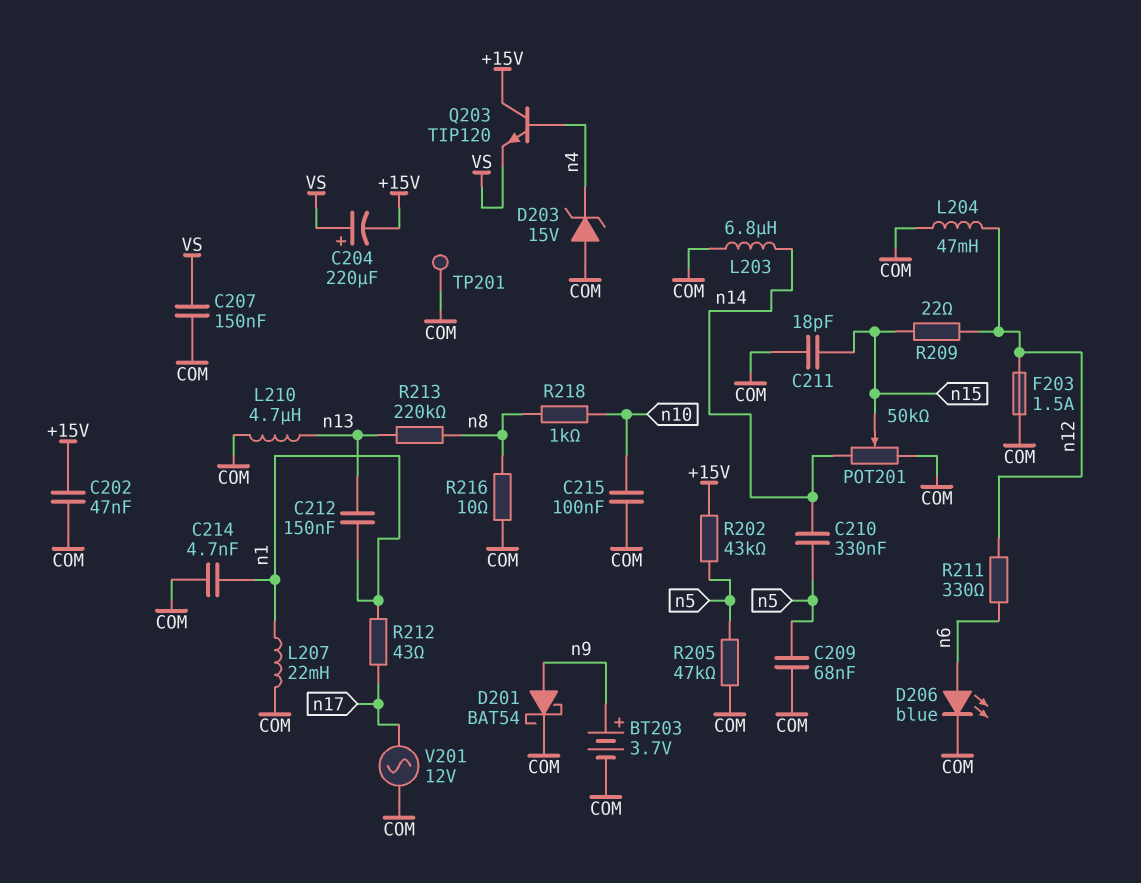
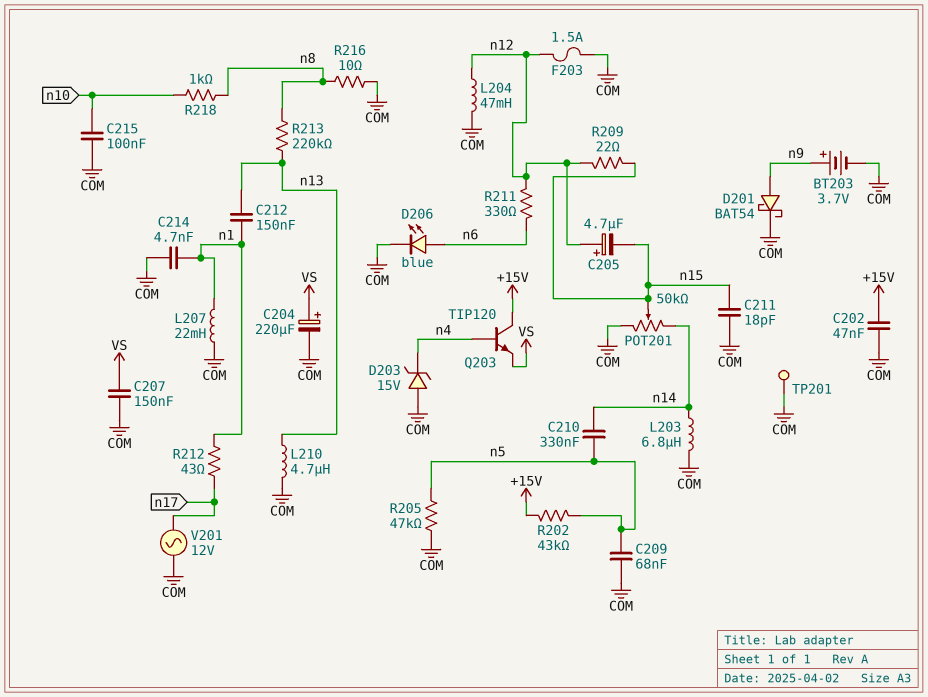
C204: 220uF (plus VS, minus +15V) -> 220uF (plus VS, minus COM)
C205: none -> 4.7uF (plus n12, minus n15)

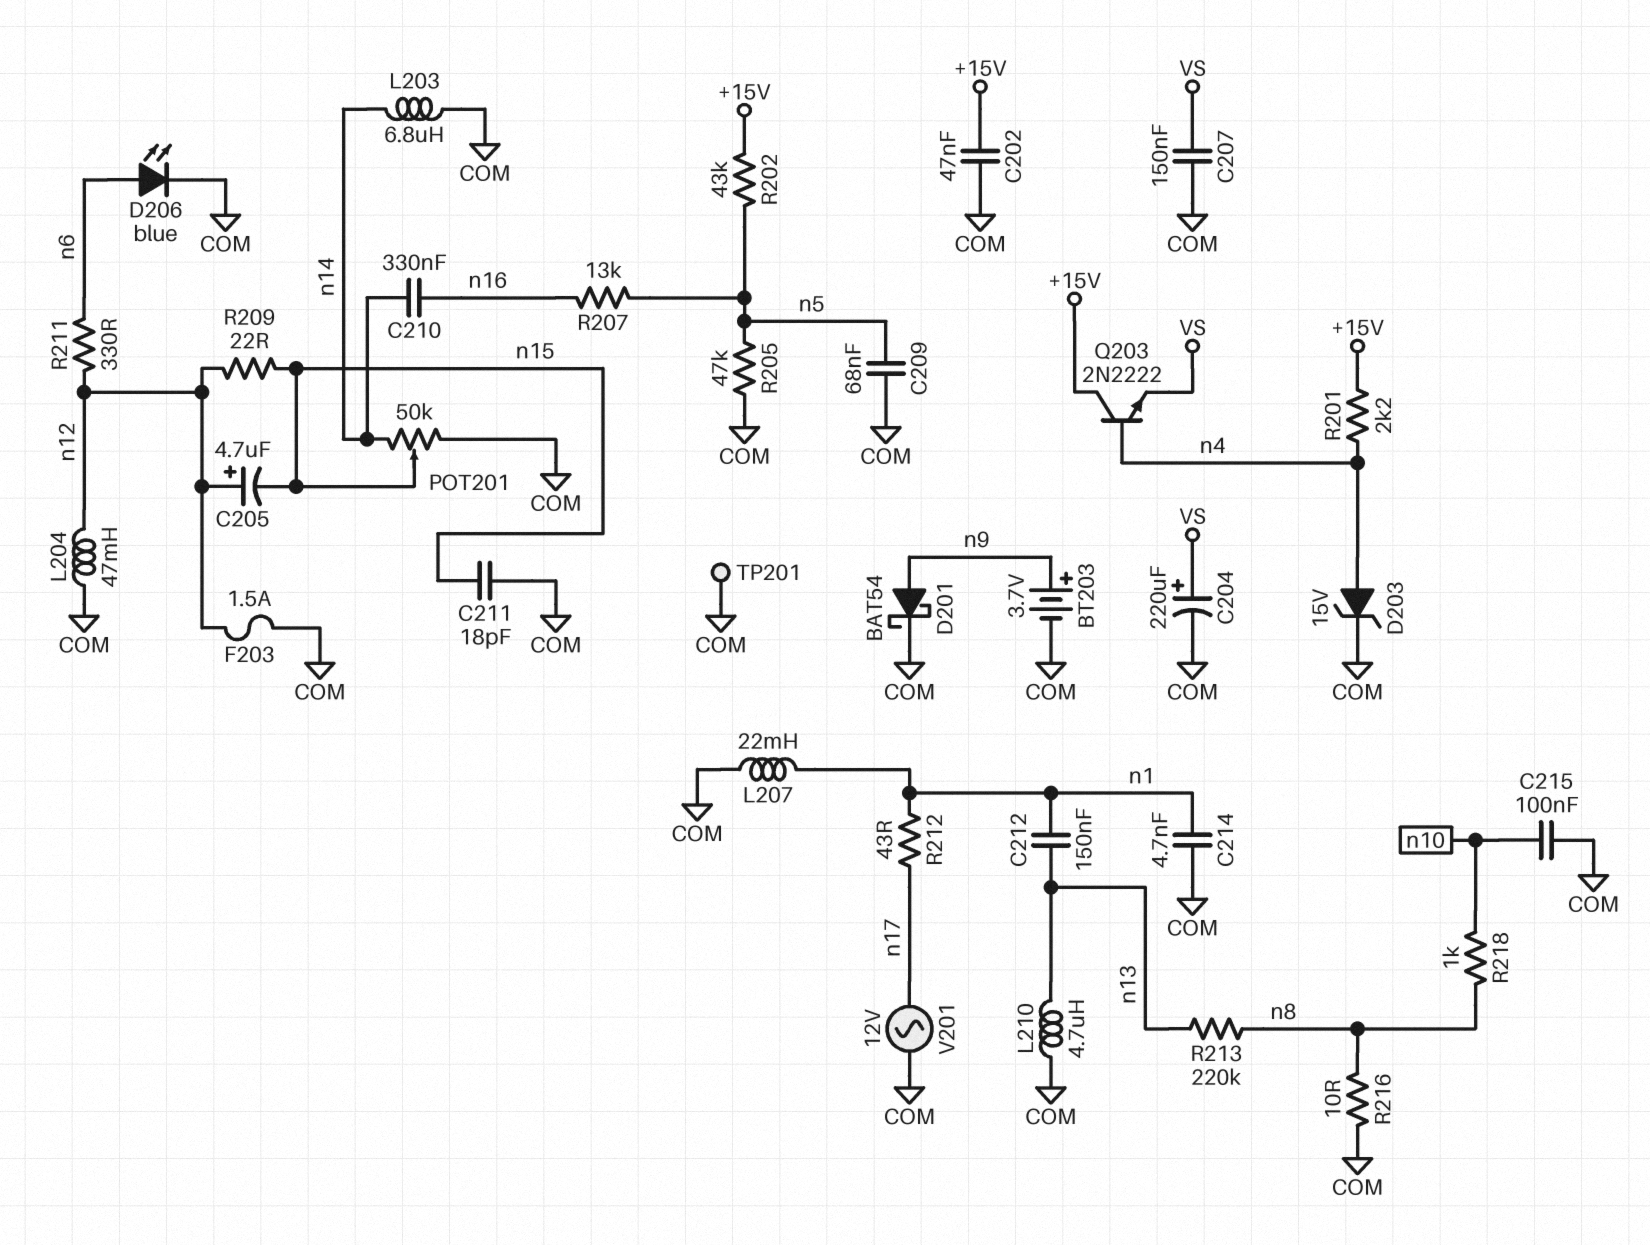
C210: 330nF (n5, n14) -> 330nF (n14, n16)
D203: zener 15V (A COM, K n4) -> zener 15V (A n4, K COM)
Q203: NPN TIP120 (B n4, C +15V, E VS) -> NPN 2N2222 (B n4, C +15V, E VS)
R201: none -> 2.2k (+15V, n4)
R207: none -> 13k (n5, n16)

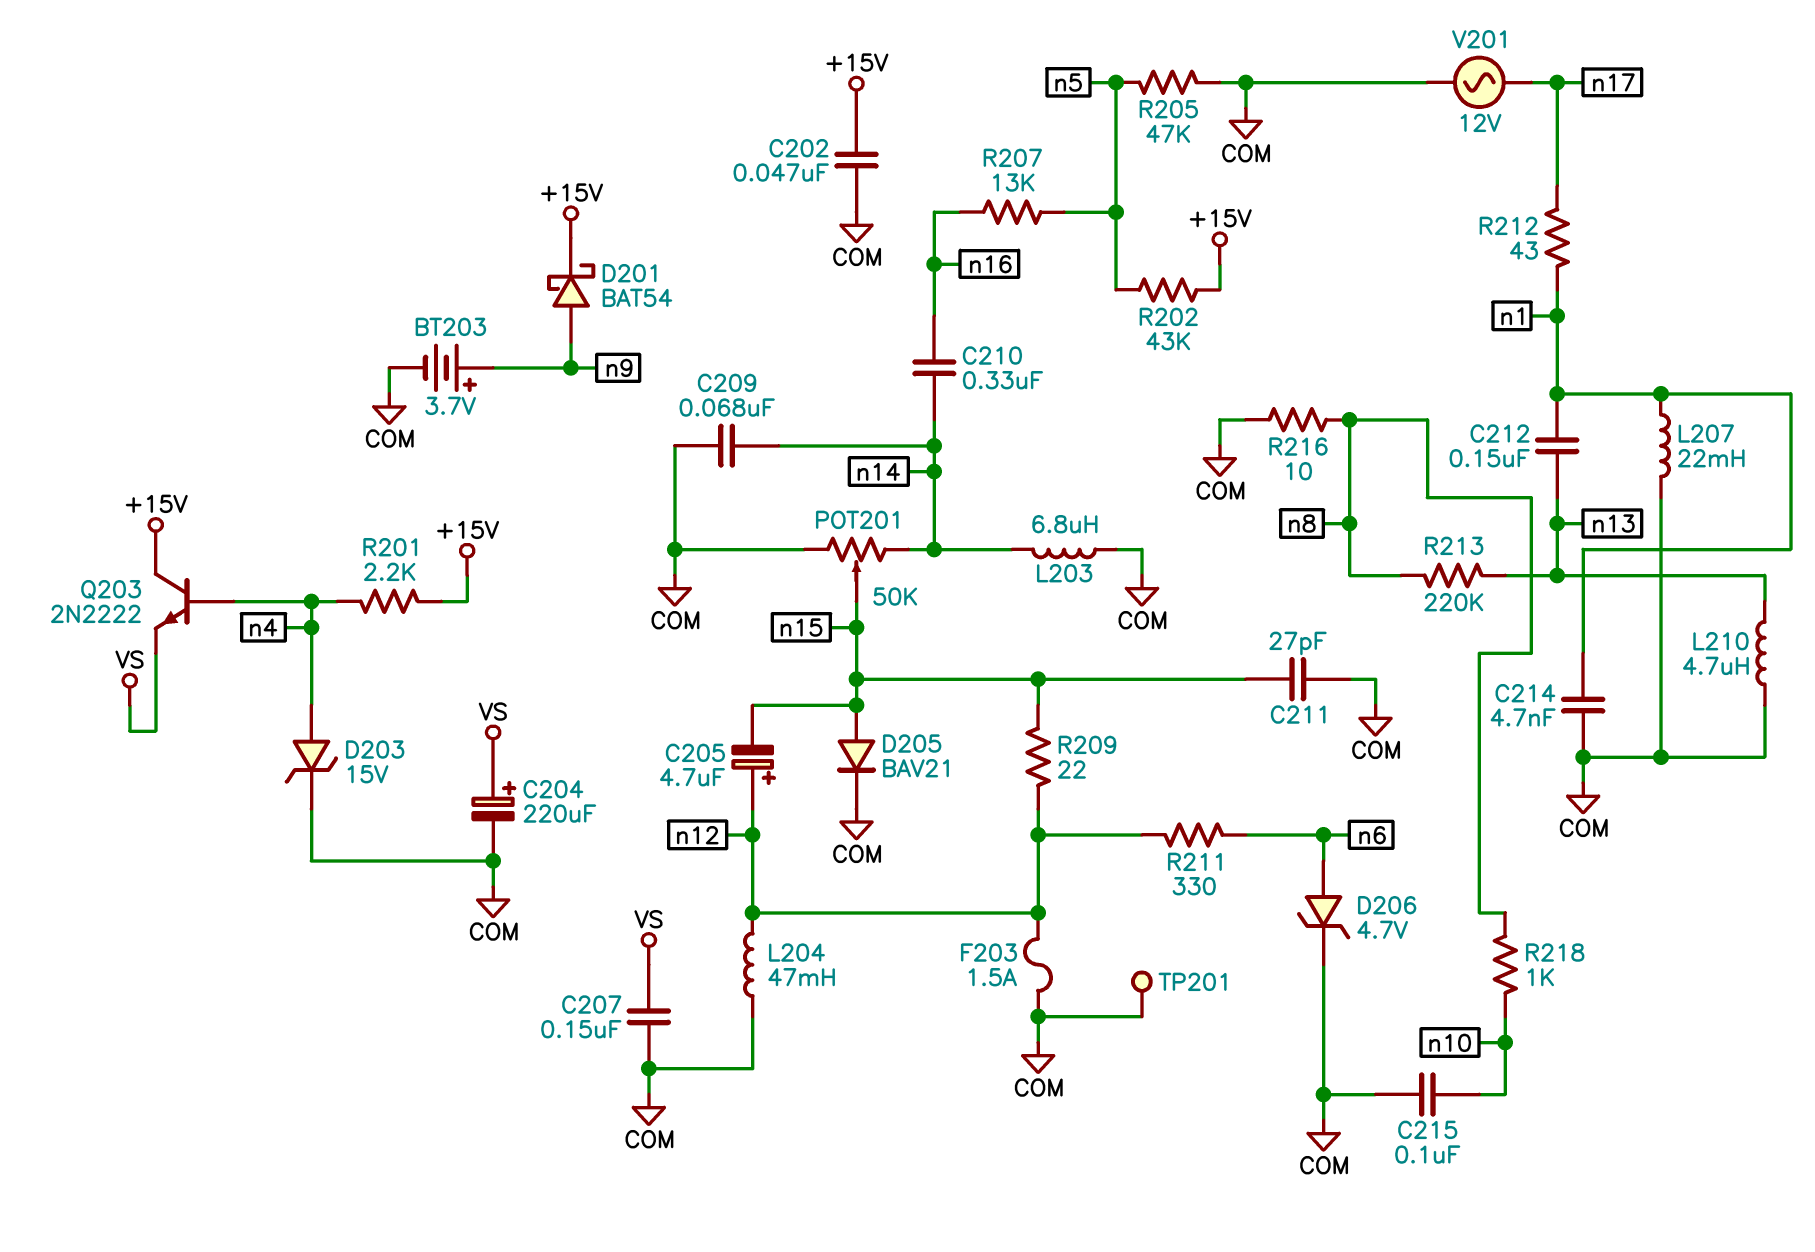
C209: 68nF (COM, n5) -> 68nF (COM, n14)
C211: 18pF (COM, n15) -> 27pF (COM, n15)
D201: schottky BAT54 (A n9, K COM) -> schottky BAT54 (A n9, K +15V)
D205: none -> diode BAV21 (A n15, K COM)
D206: LED blue (A n6, K COM) -> zener 4.7V (A n6, K COM)

